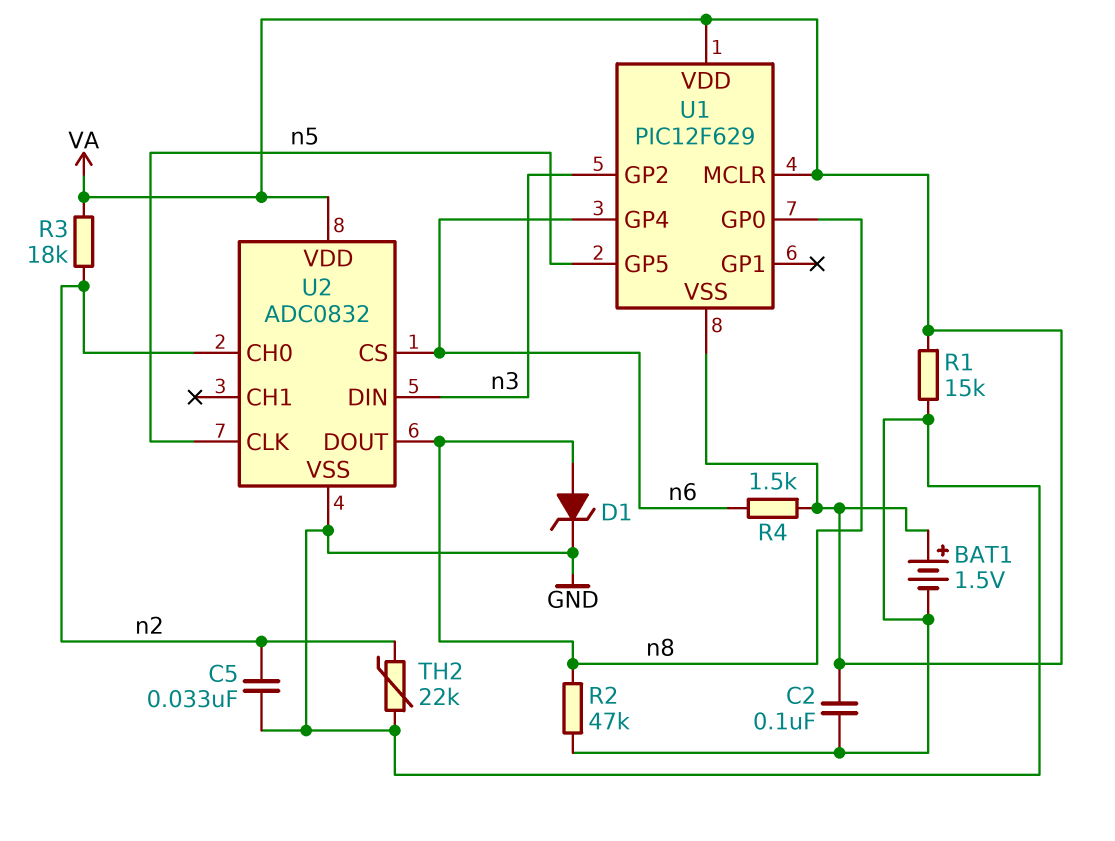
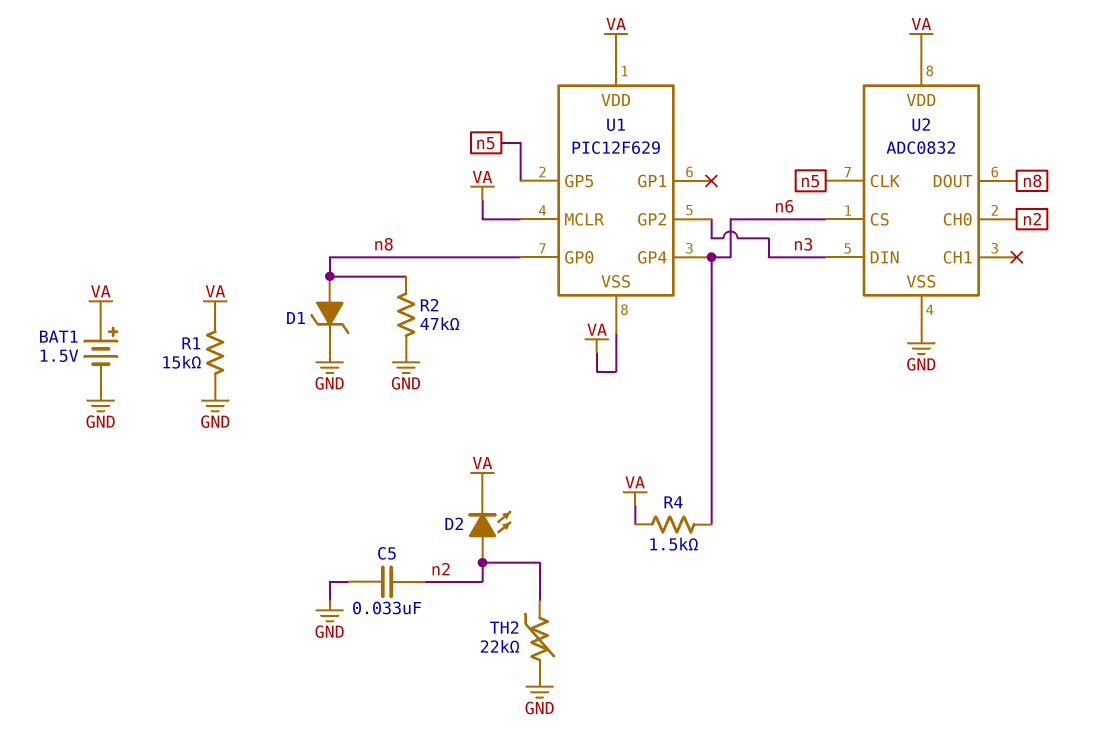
C2: 100nF (GND, VA) -> none
D2: none -> LED (A n2, K VA)
R3: 18k (VA, n2) -> none

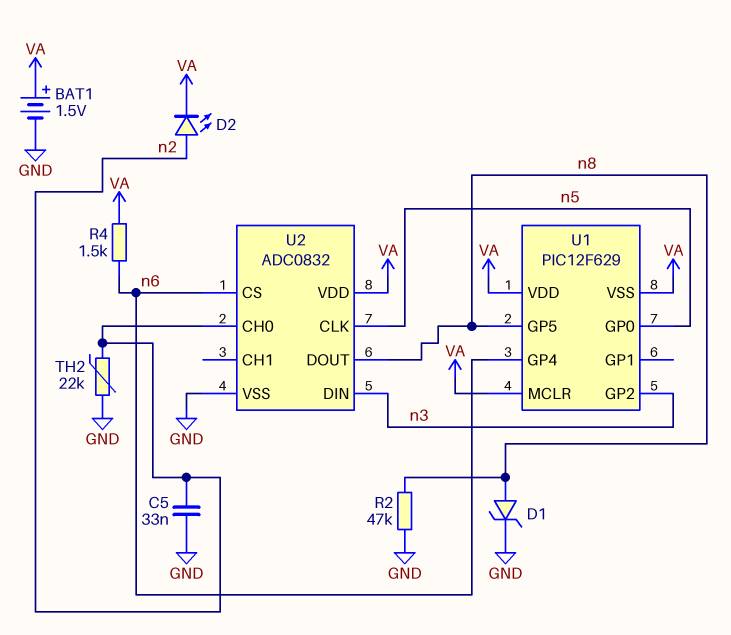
R1: 15k (GND, VA) -> none
U1 pin GP0: n8 -> n5
U1 pin GP5: n5 -> n8

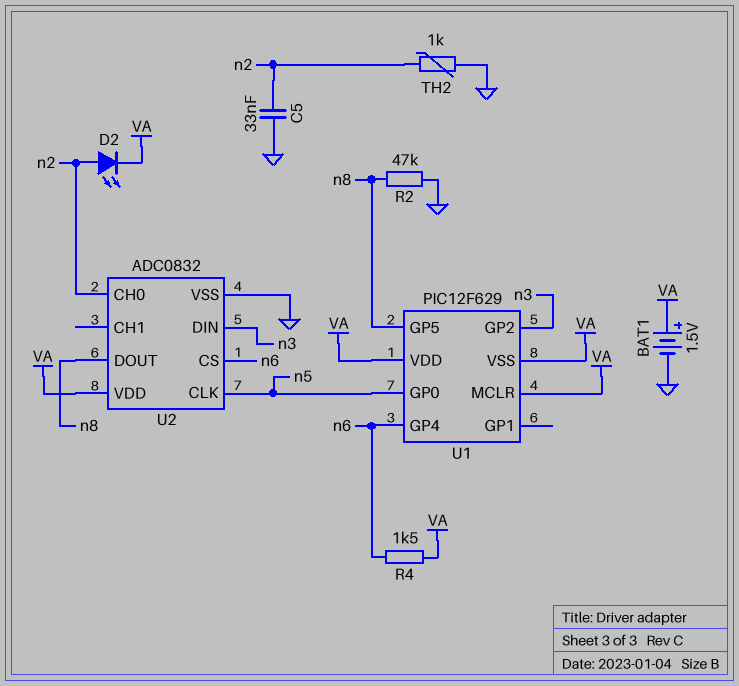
D1: zener (A n8, K GND) -> none
TH2: 22k (GND, n2) -> 1k (GND, n2)

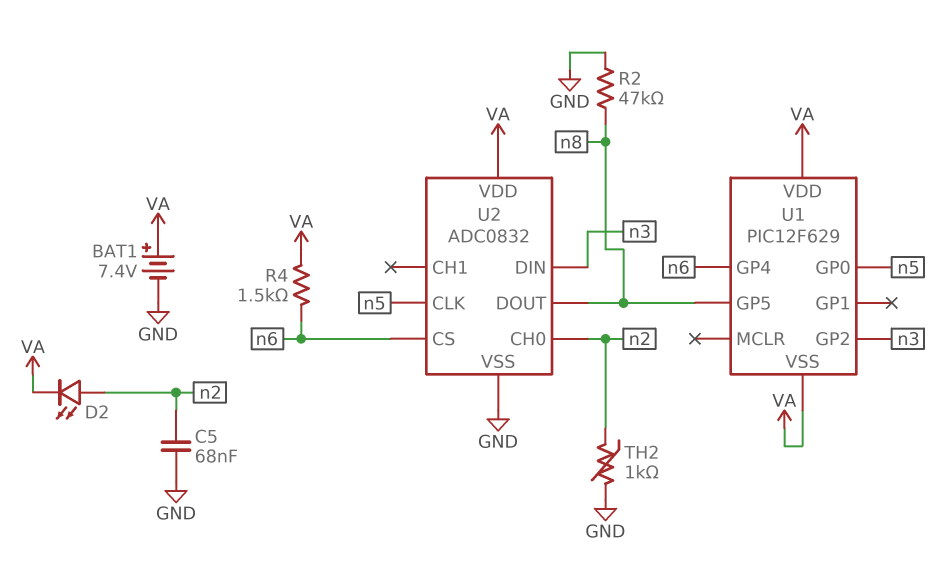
BAT1: 1.5V (plus VA, minus GND) -> 7.4V (plus VA, minus GND)
C5: 33nF (GND, n2) -> 68nF (GND, n2)
U1 pin MCLR: VA -> none

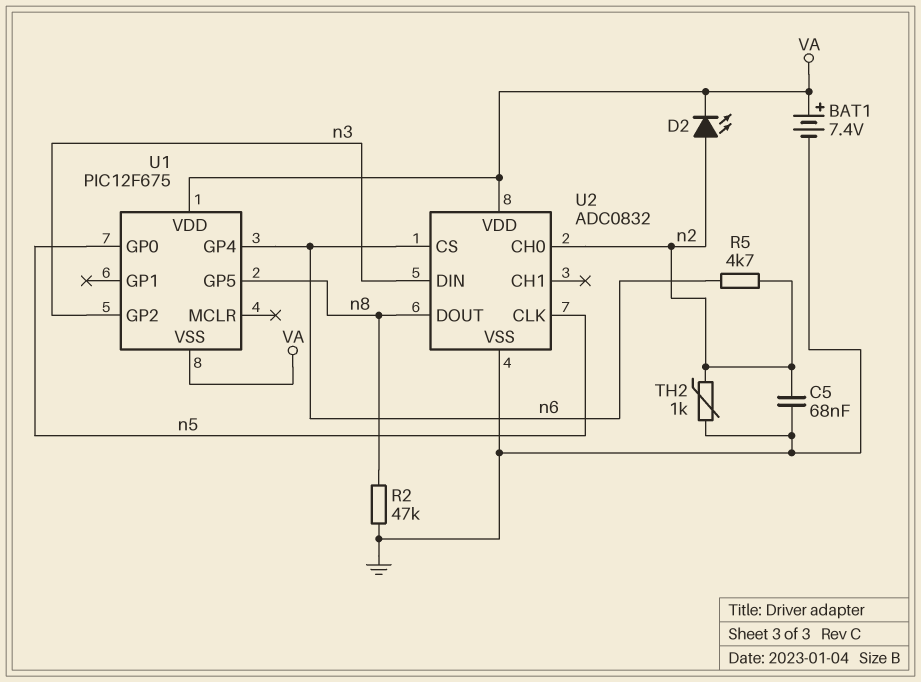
R4: 1.5k (VA, n6) -> none
R5: none -> 4.7k (n2, n6)
U1: PIC12F629 -> PIC12F675

